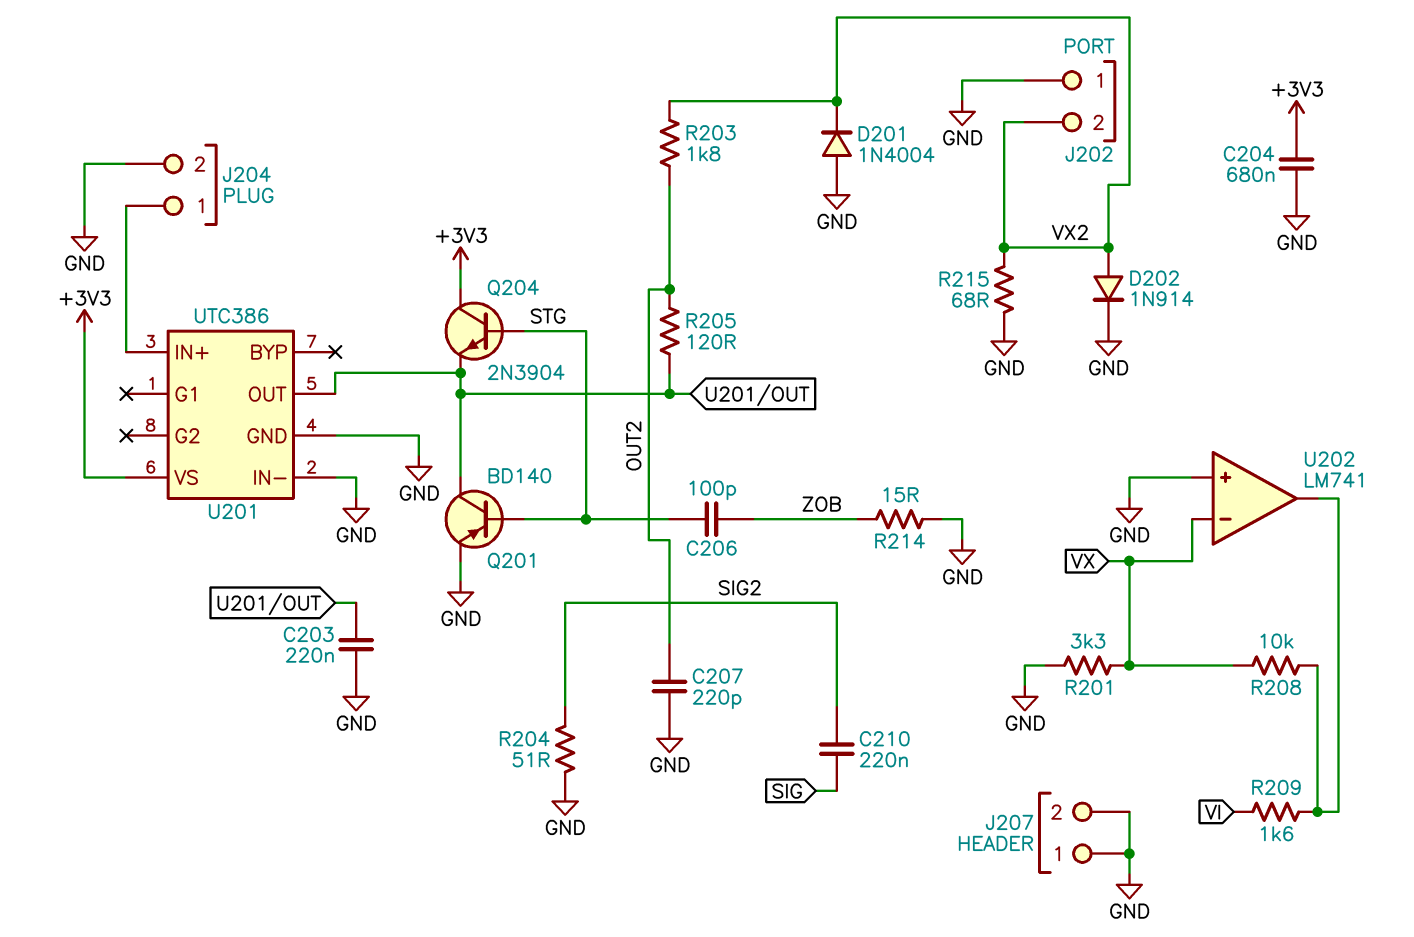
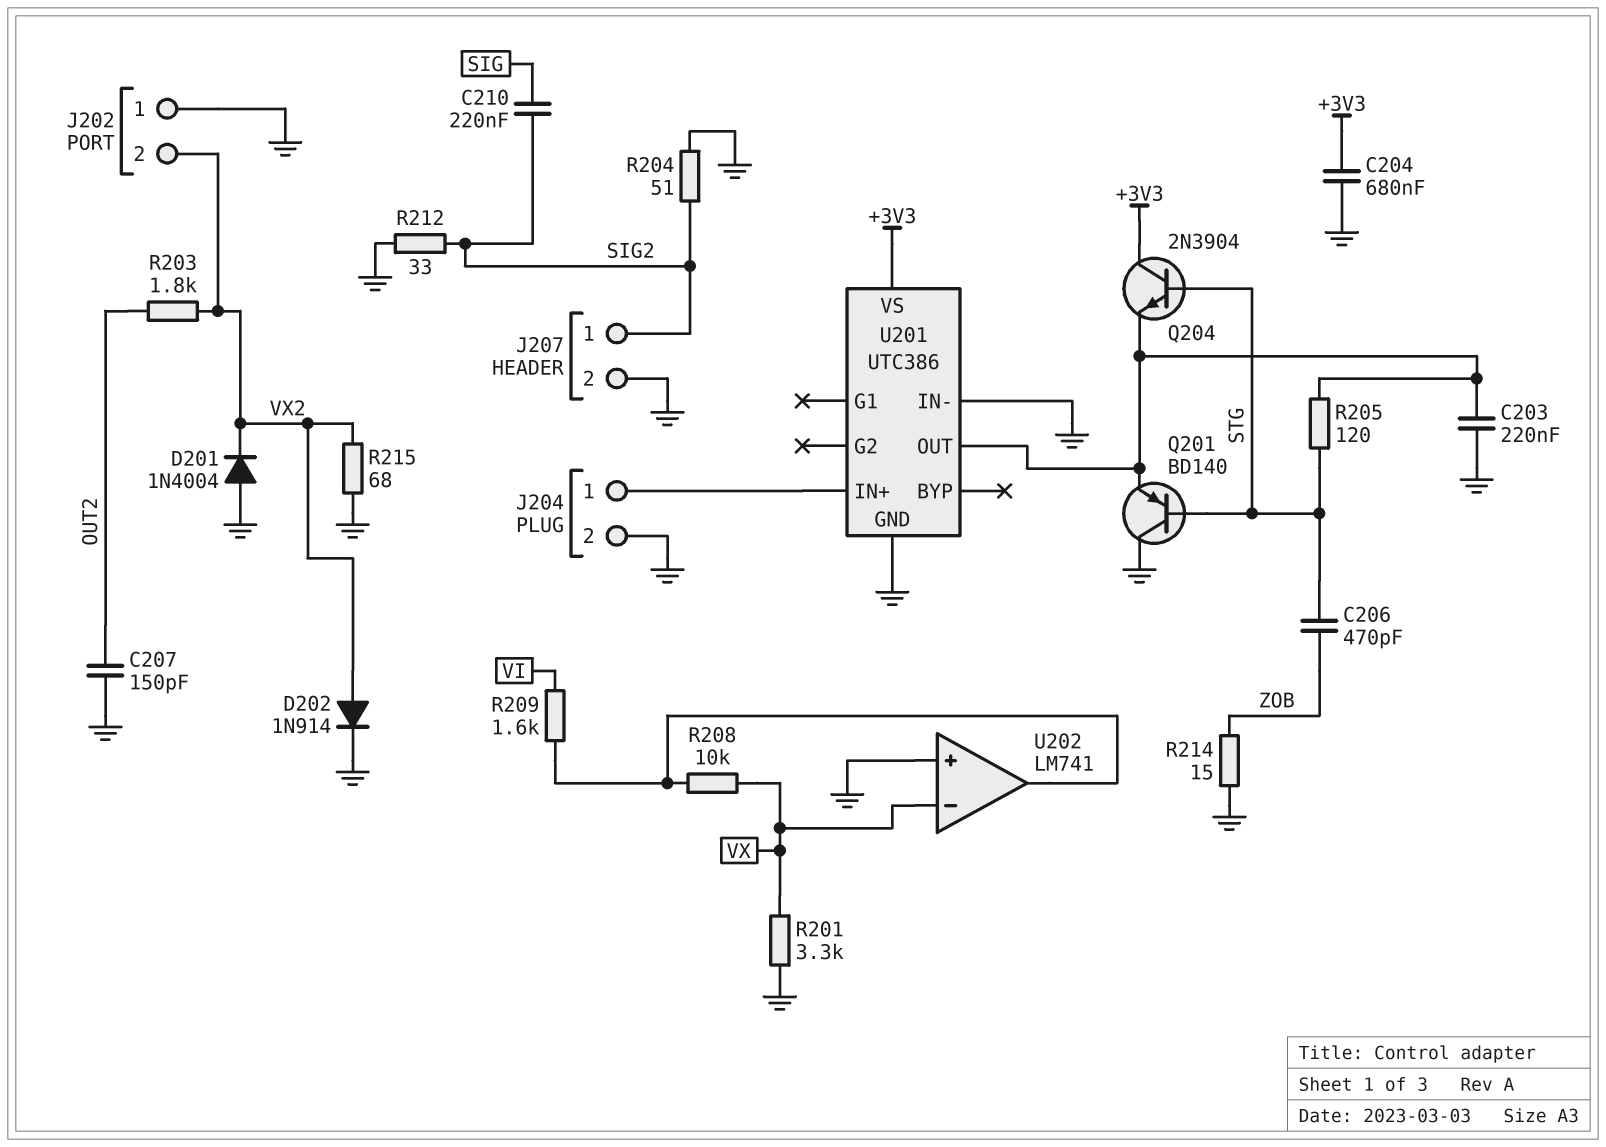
C206: 100pF (STG, ZOB) -> 470pF (STG, ZOB)
C207: 220pF (GND, OUT2) -> 150pF (GND, OUT2)
J207 pin 1: GND -> SIG2
Q201: PNP BD140 (B STG, C U201/OUT, E GND) -> PNP BD140 (B STG, C GND, E U201/OUT)
R205: 120 (OUT2, U201/OUT) -> 120 (STG, U201/OUT)
R212: none -> 33 (GND, SIG2)

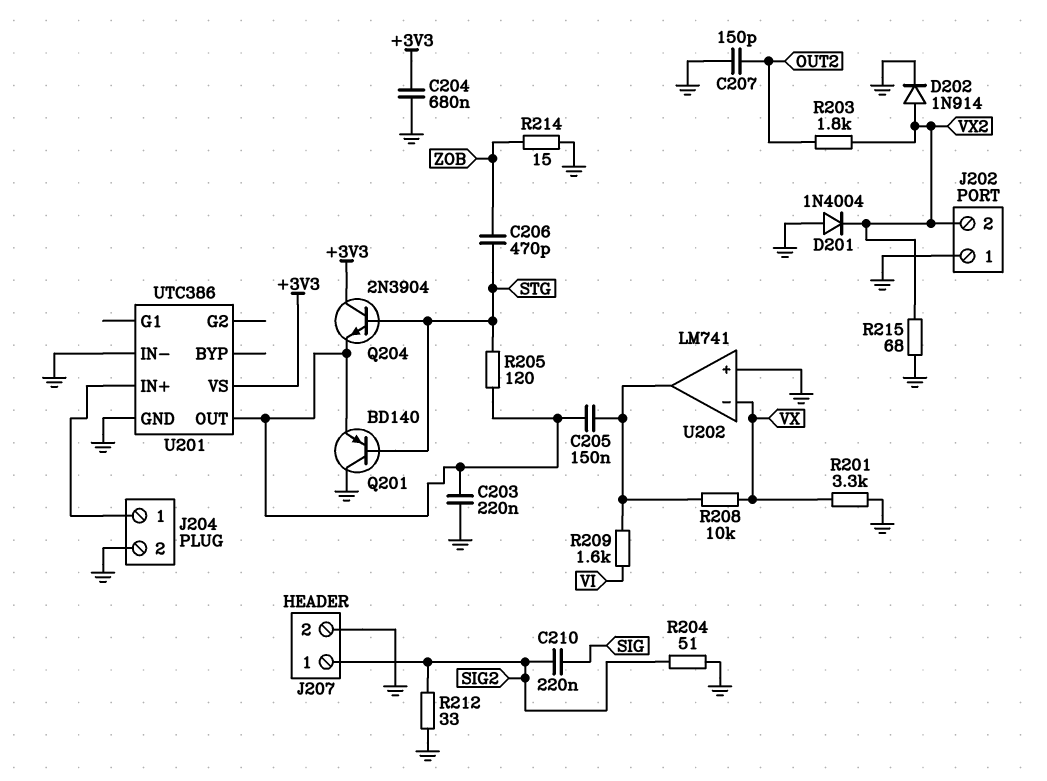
C205: none -> 150nF (U201/OUT, U202/out)

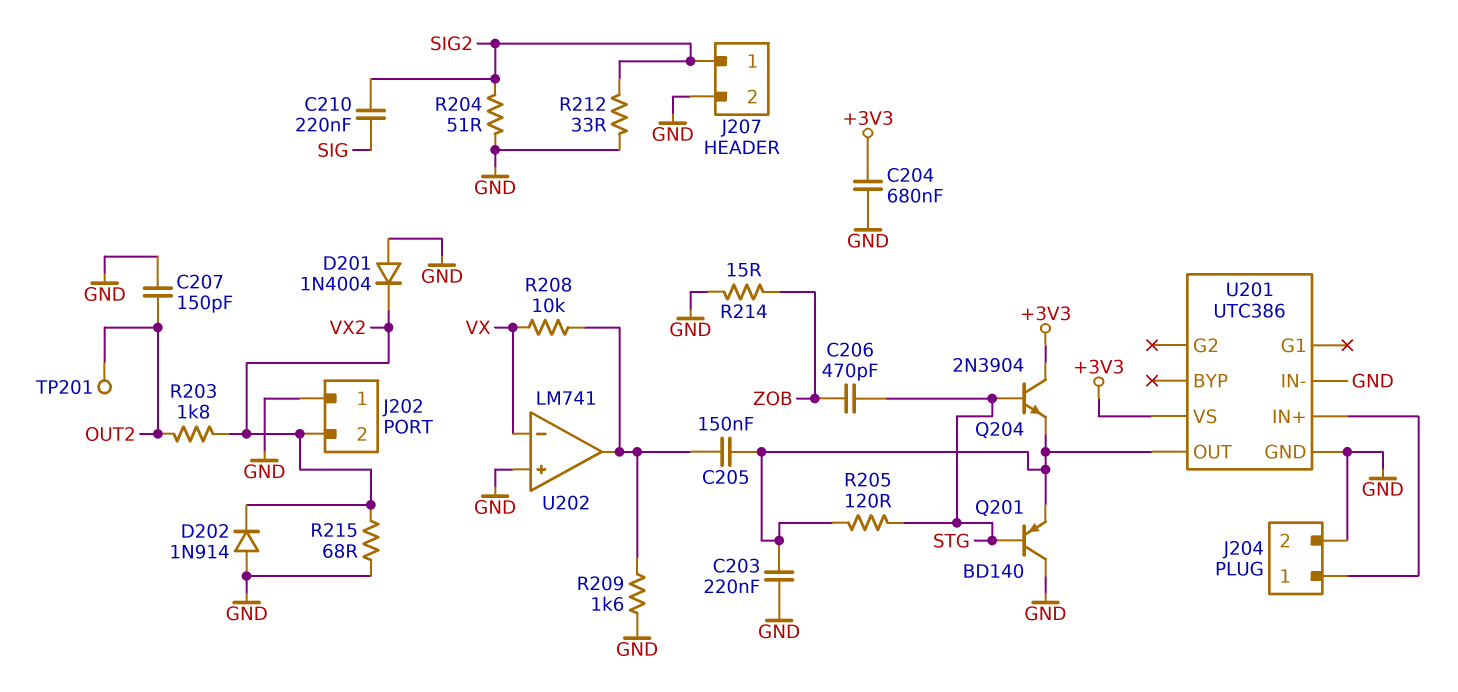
D202: diode 1N914 (A VX2, K GND) -> diode 1N914 (A GND, K VX2)
R201: 3.3k (GND, VX) -> none
R209: 1.6k (U202/out, VI) -> 1.6k (GND, U202/out)
TP201: none -> test point (OUT2)

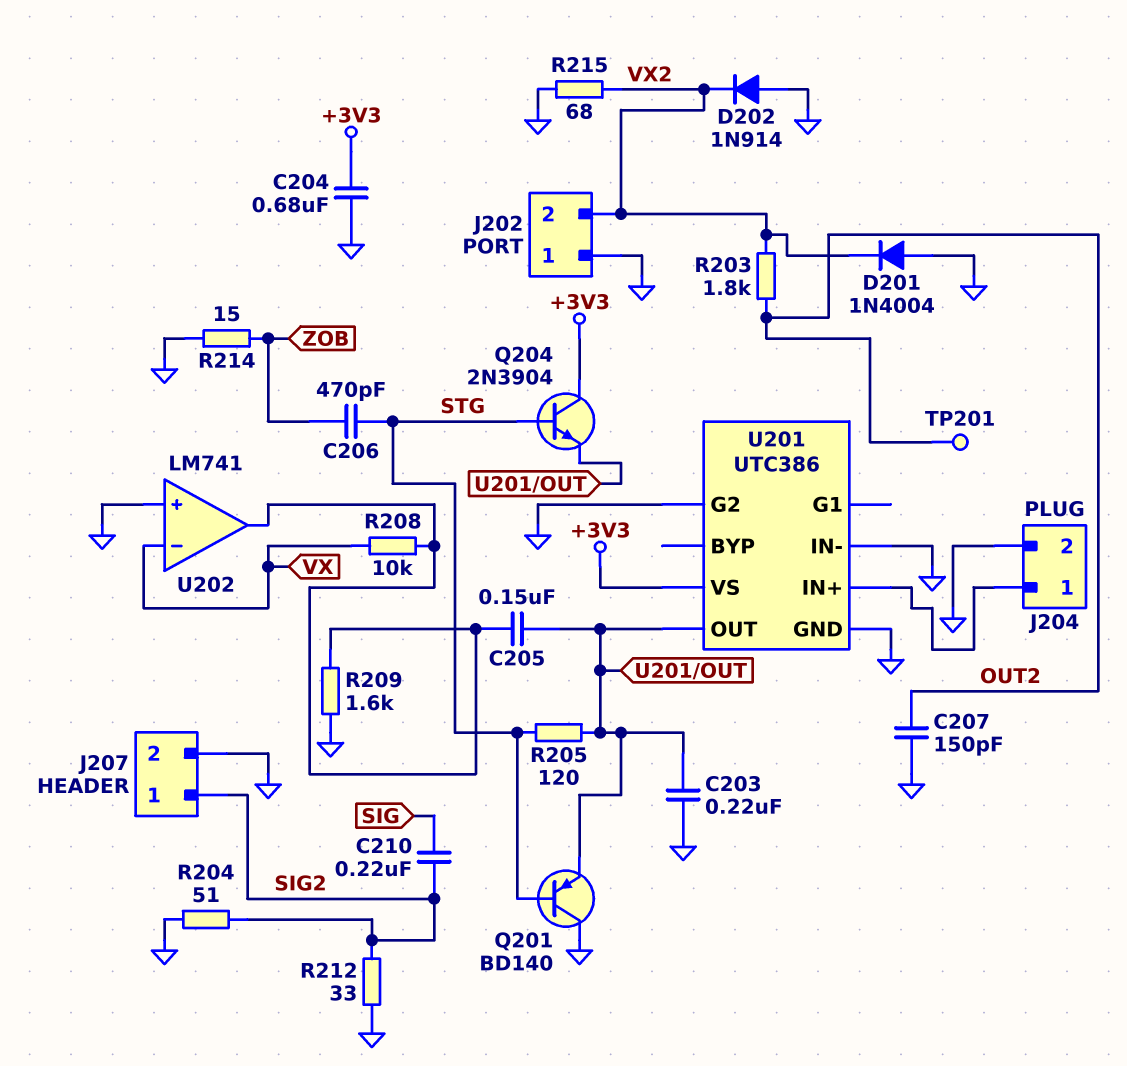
U201 pin G2: none -> GND

